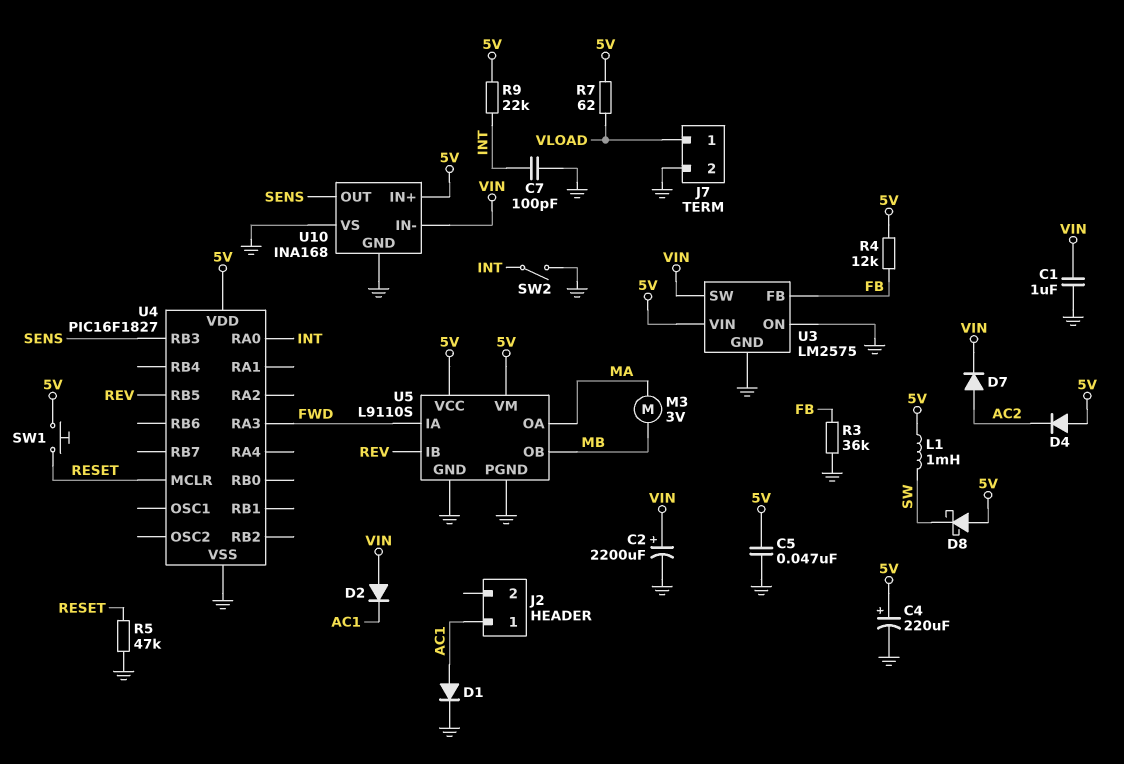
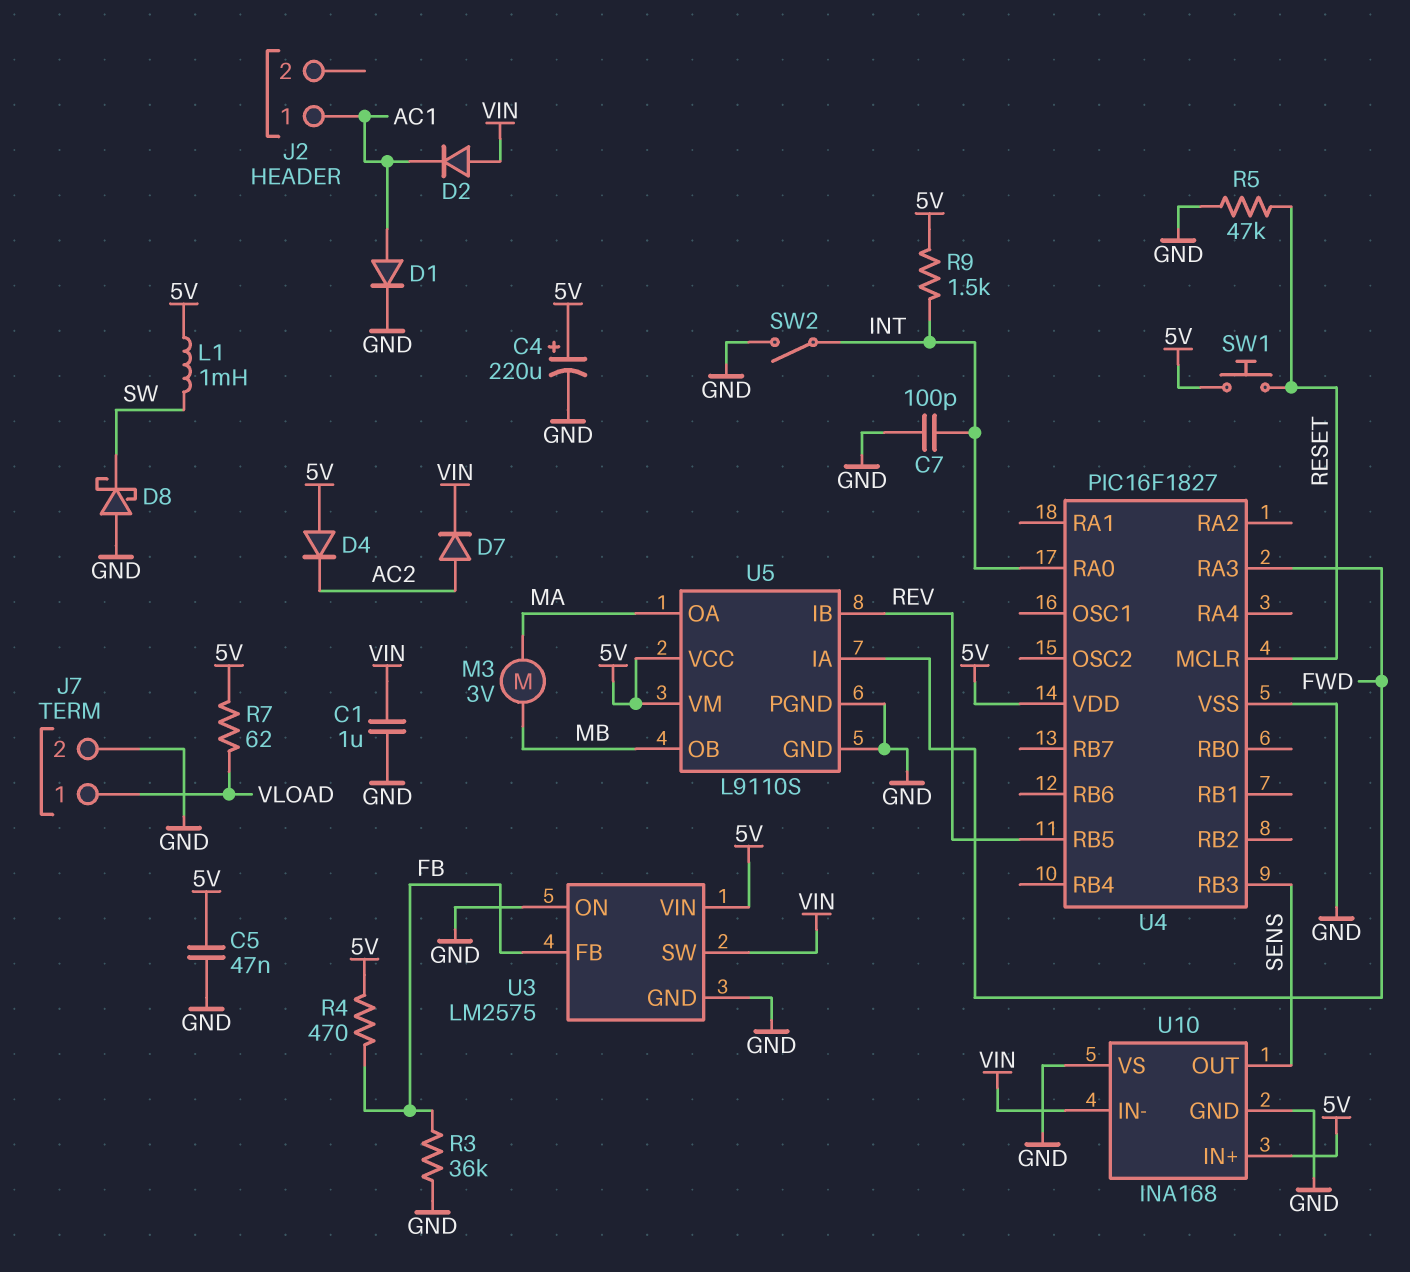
C2: 2200uF (plus VIN, minus GND) -> none
D8: schottky (A 5V, K SW) -> schottky (A GND, K SW)
R4: 12k (5V, FB) -> 470 (5V, FB)
R9: 22k (5V, INT) -> 1.5k (5V, INT)

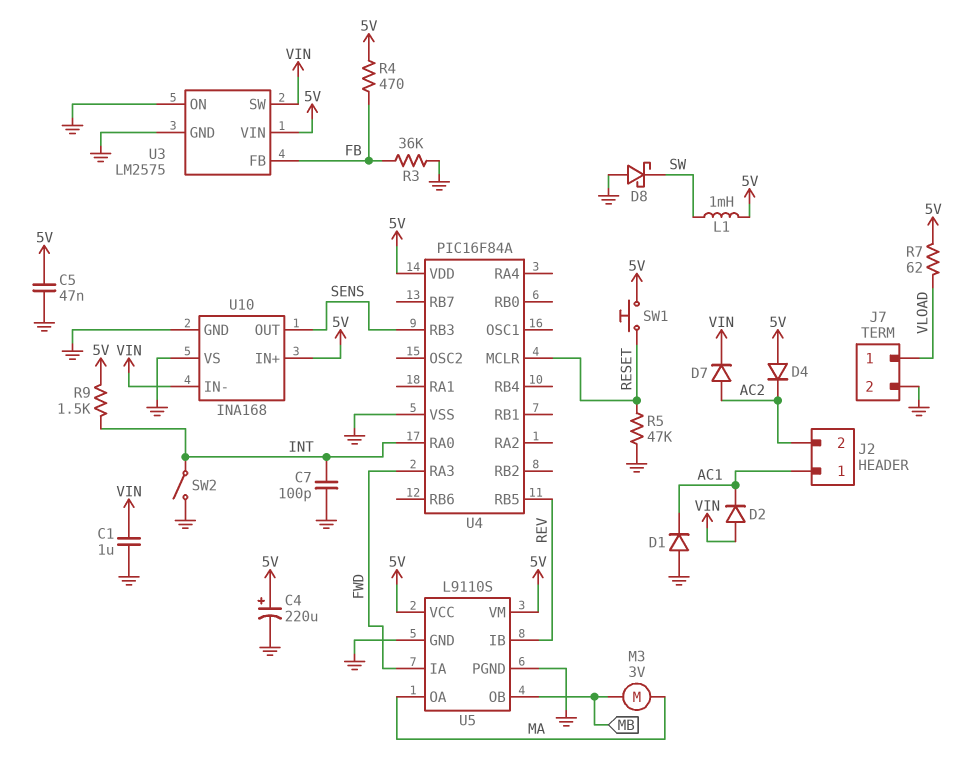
D1: diode (A AC1, K GND) -> diode (A GND, K AC1)
J2 pin 2: none -> AC2
U4: PIC16F1827 -> PIC16F84A

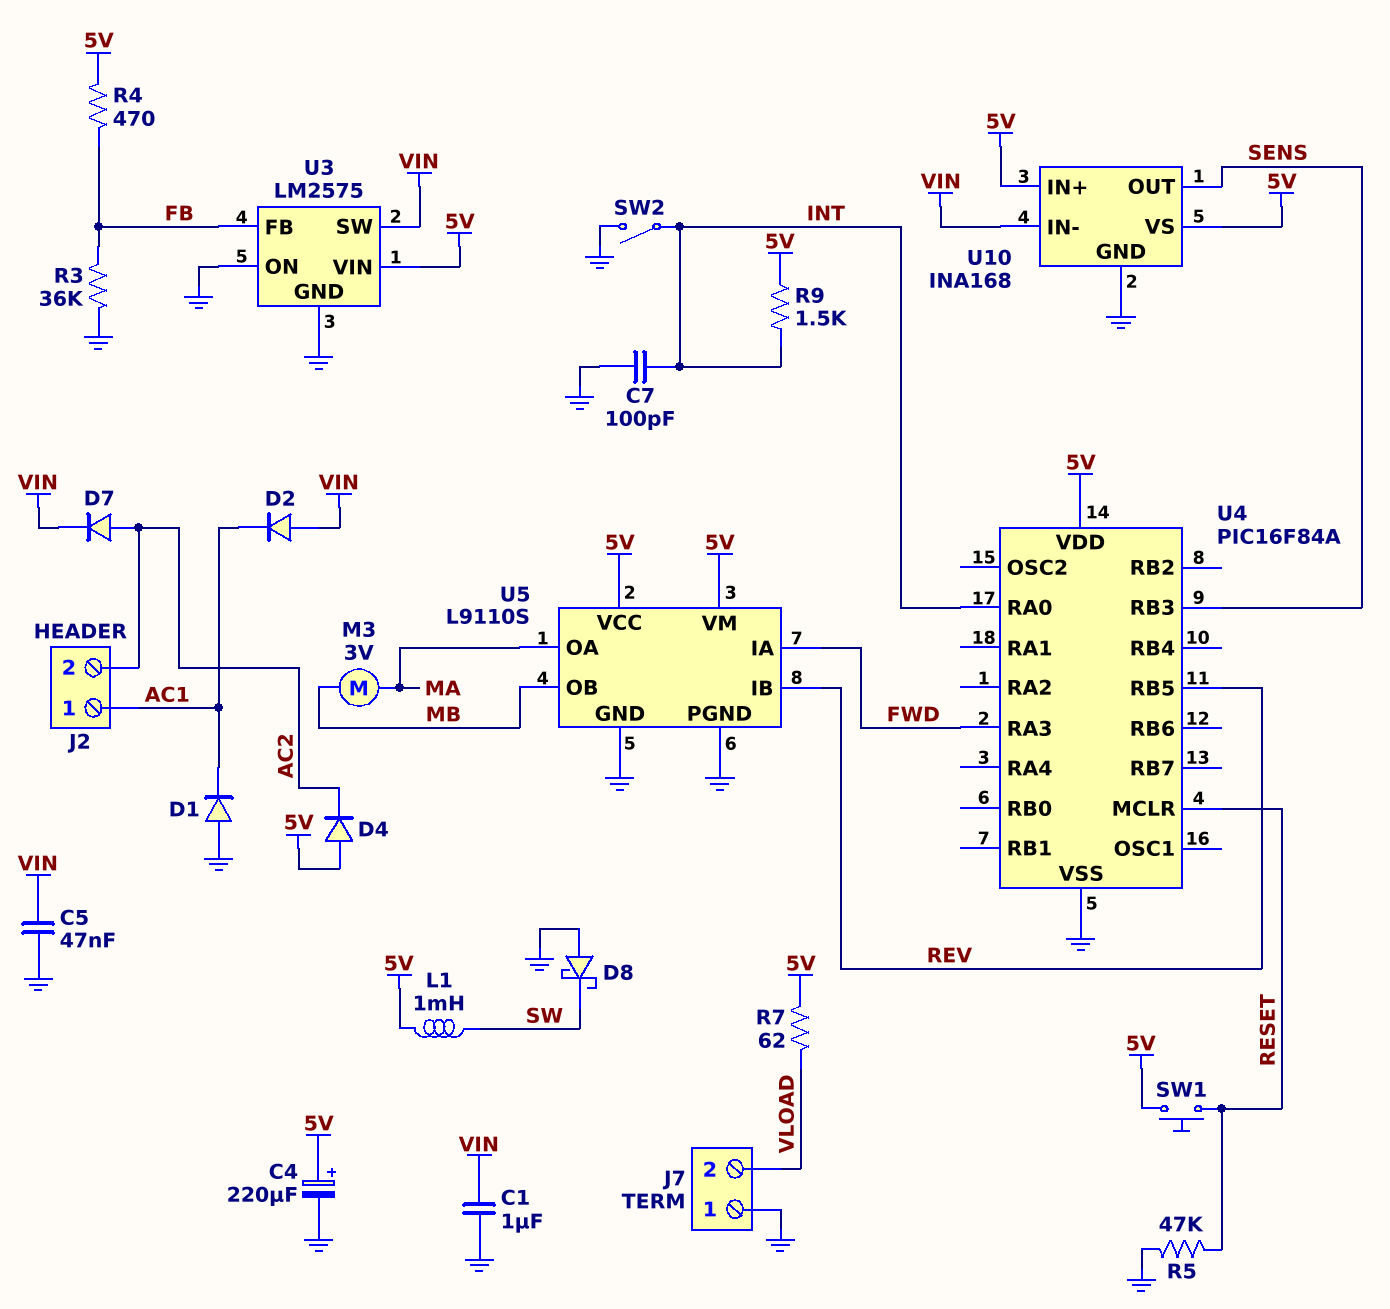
C5: 47nF (5V, GND) -> 47nF (GND, VIN)
J7 pin 1: VLOAD -> GND
J7 pin 2: GND -> VLOAD
U10 pin VS: GND -> 5V

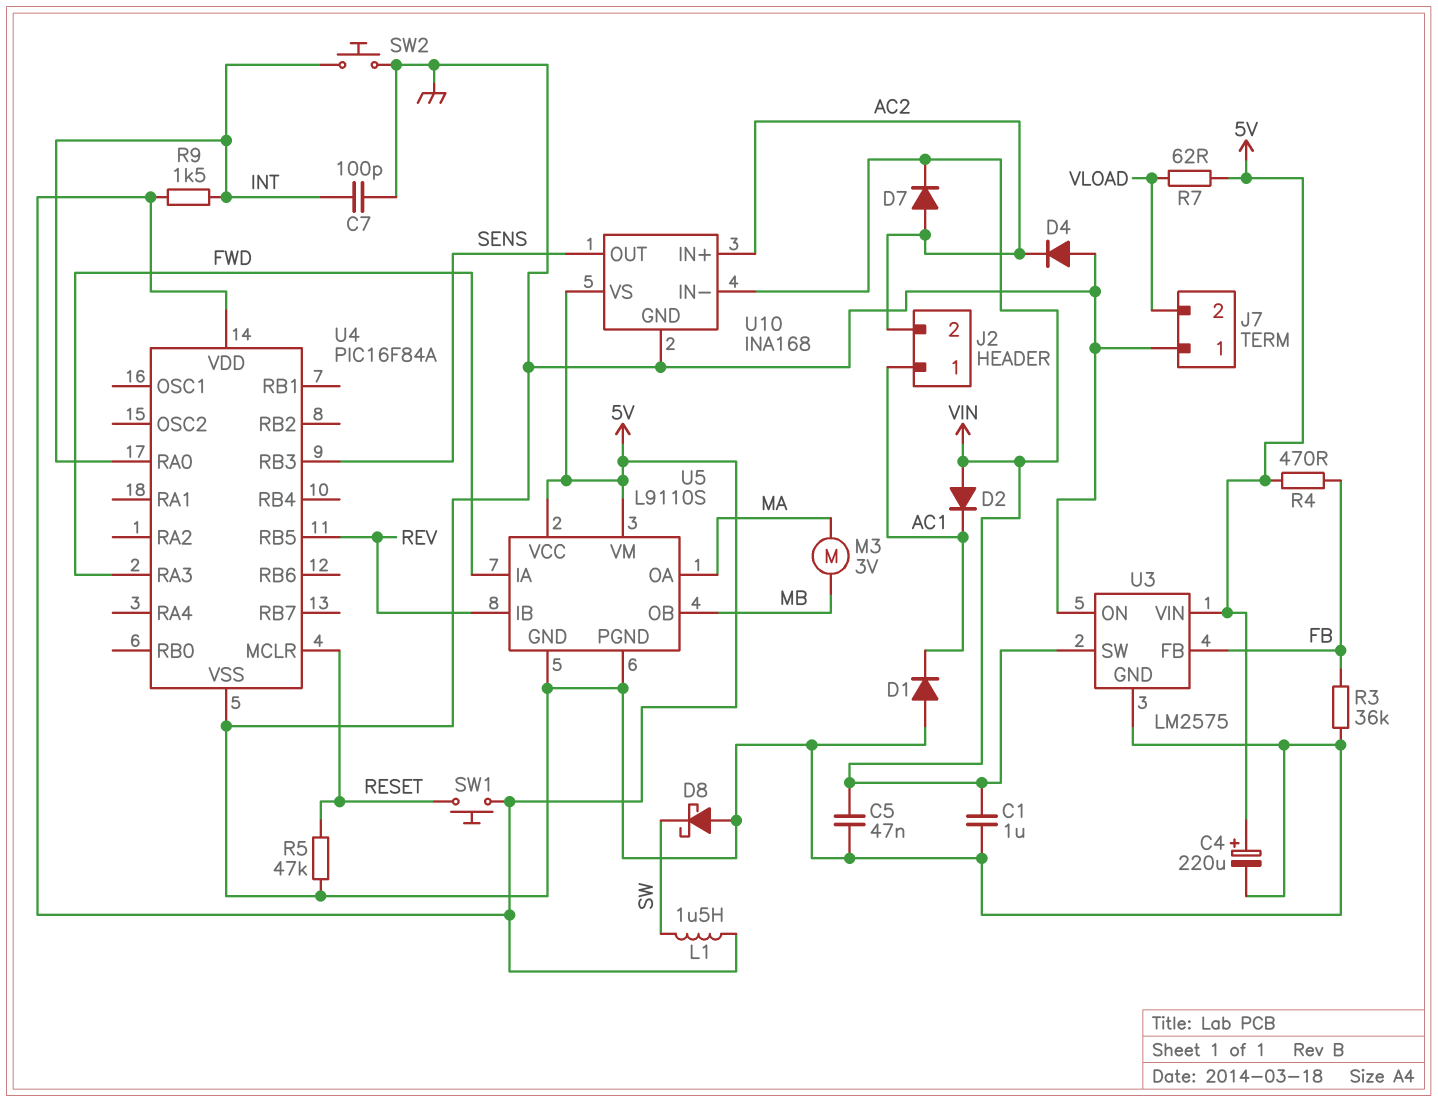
D4: diode (A 5V, K AC2) -> diode (A GND, K AC2)
L1: 1mH (5V, SW) -> 1.5uH (5V, SW)
SW2: switch (GND, INT) -> button (GND, INT)
U10 pin IN+: 5V -> AC2

